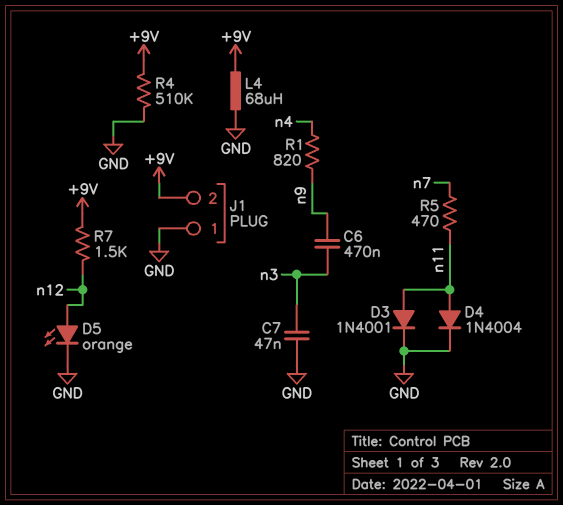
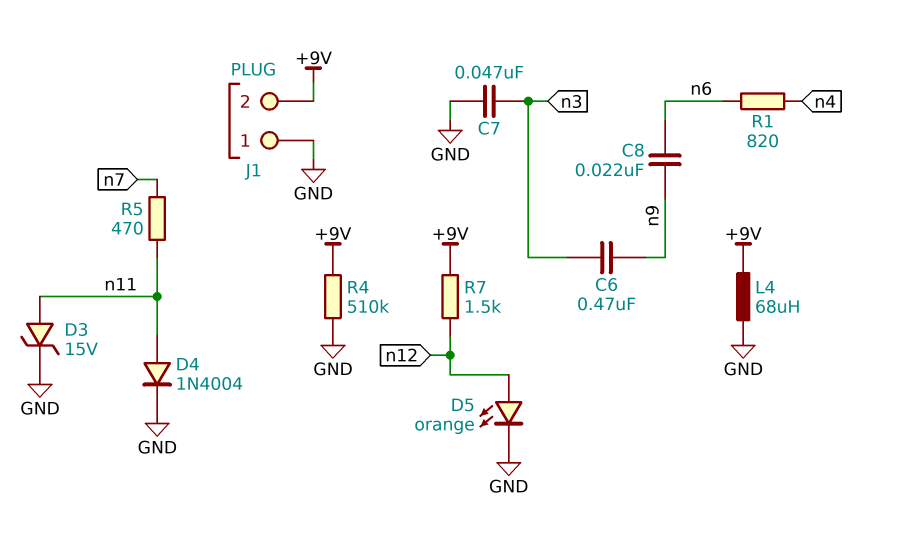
C8: none -> 22nF (n6, n9)
D3: diode 1N4001 (A n11, K GND) -> zener 15V (A n11, K GND)
R1: 820 (n4, n9) -> 820 (n4, n6)

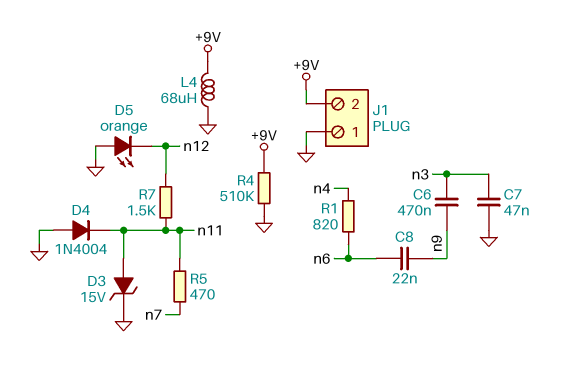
D4: diode 1N4004 (A n11, K GND) -> diode 1N4004 (A GND, K n11)
D5: LED orange (A n12, K GND) -> LED orange (A GND, K n12)
R7: 1.5k (+9V, n12) -> 1.5k (n11, n12)

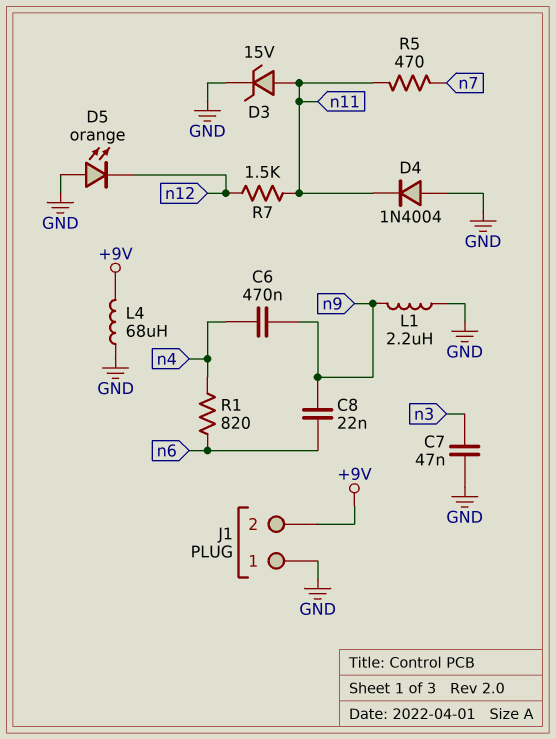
C6: 470nF (n3, n9) -> 470nF (n4, n9)
L1: none -> 2.2uH (GND, n9)
R4: 510k (+9V, GND) -> none

